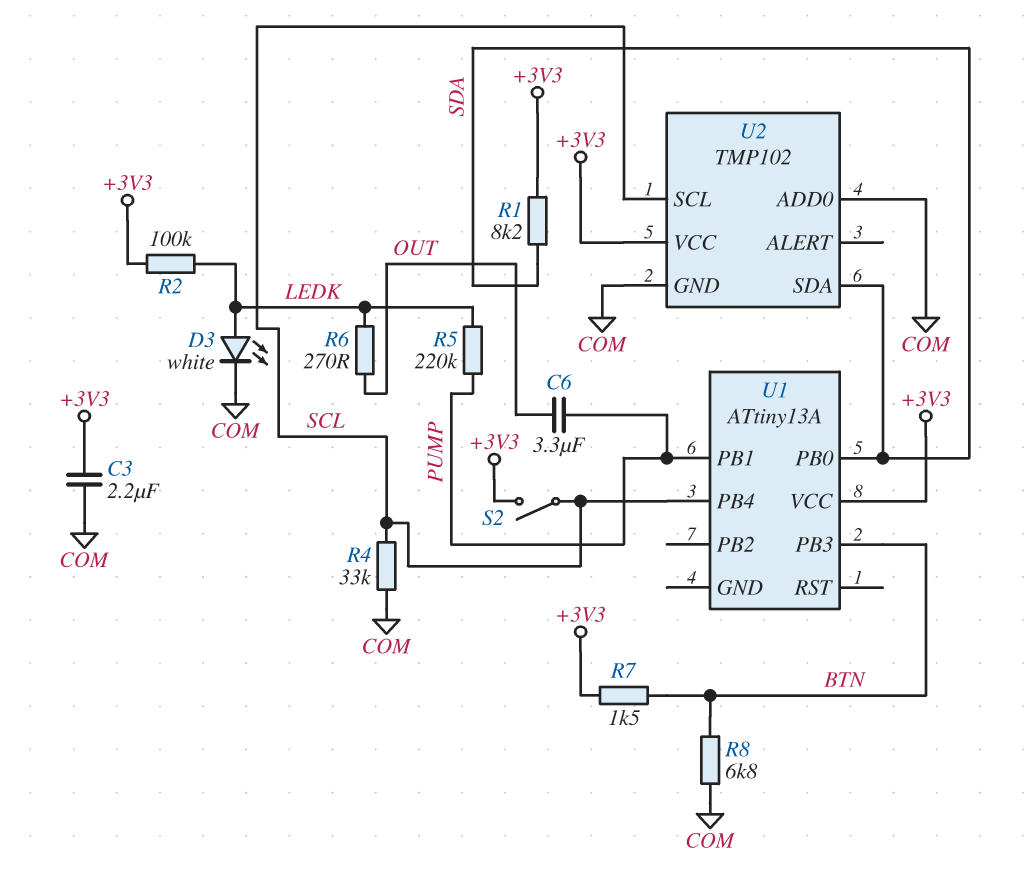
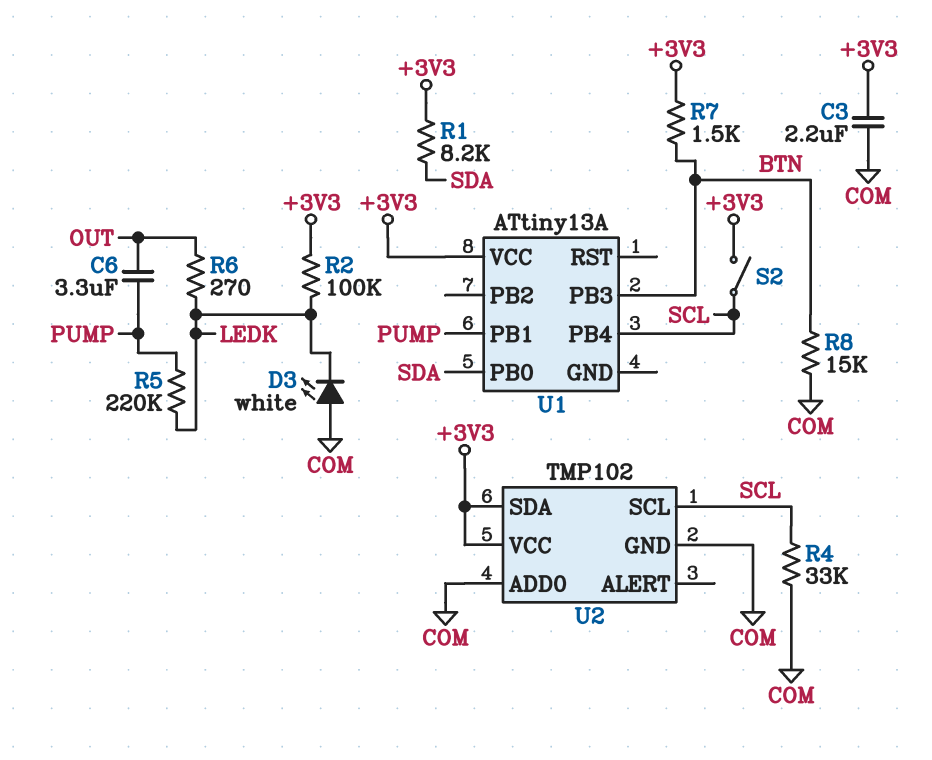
D3: LED white (A LEDK, K COM) -> LED white (A COM, K LEDK)
R8: 6.8k (BTN, COM) -> 15k (BTN, COM)
U2 pin SDA: SDA -> +3V3

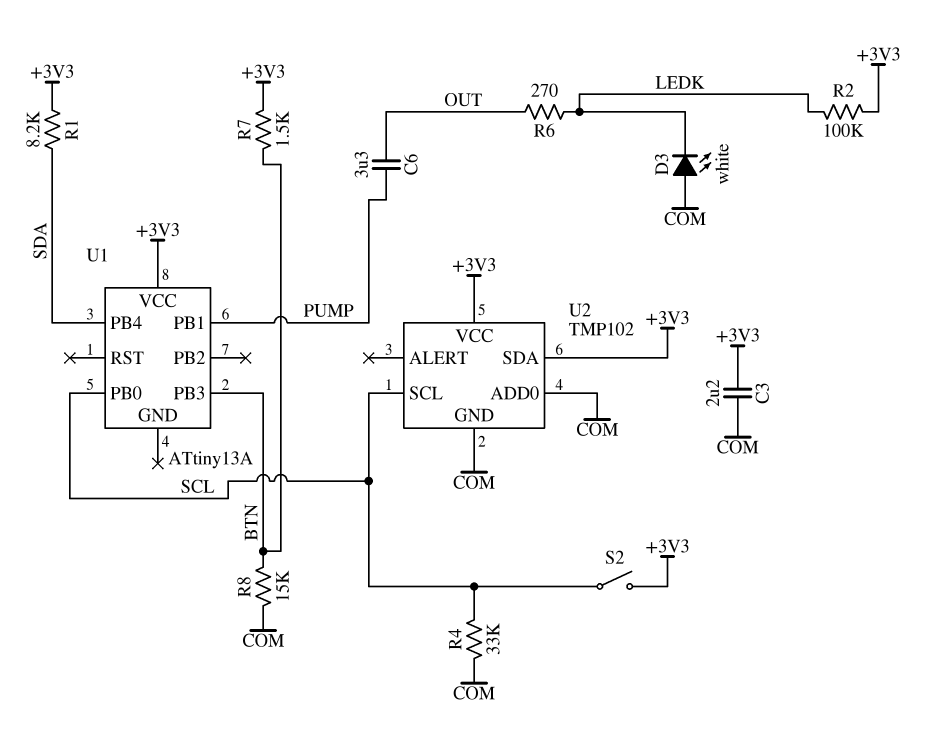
R5: 220k (LEDK, PUMP) -> none
U1 pin PB0: SDA -> SCL
U1 pin PB4: SCL -> SDA

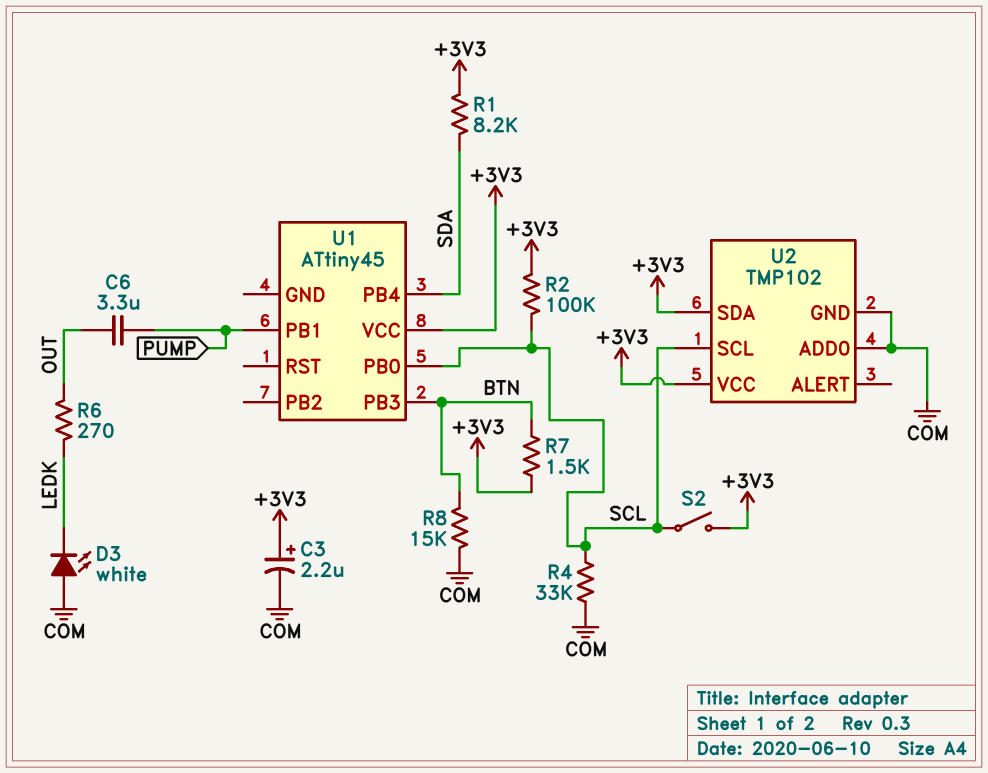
C3: 2.2uF (+3V3, COM) -> 2.2uF (plus +3V3, minus COM)
R2: 100k (+3V3, LEDK) -> 100k (+3V3, SCL)
U1: ATtiny13A -> ATtiny45

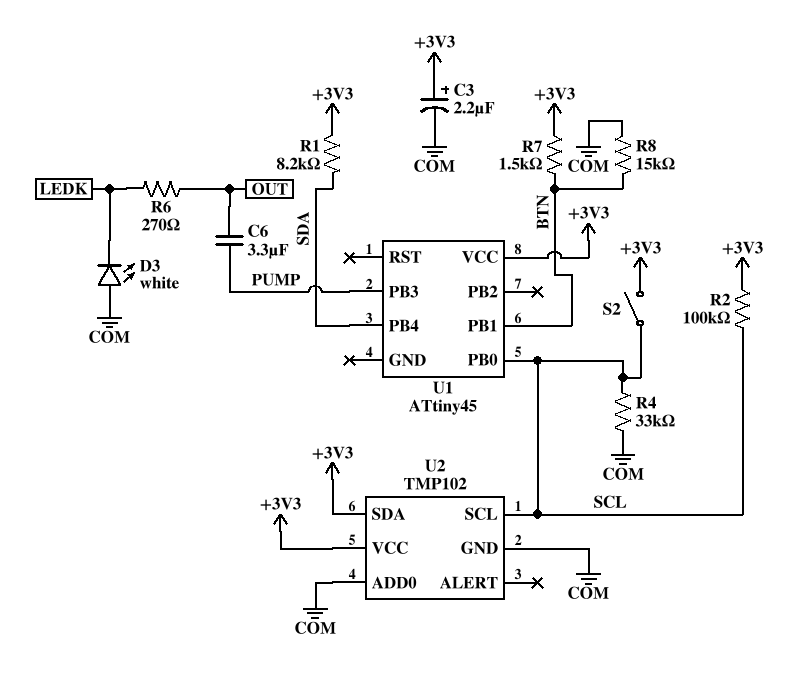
U1 pin PB1: PUMP -> BTN
U1 pin PB3: BTN -> PUMP

